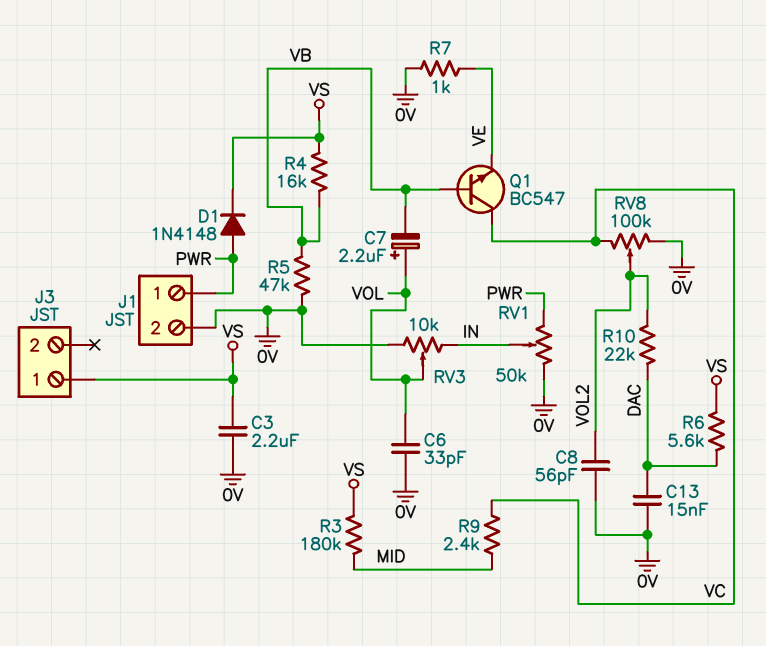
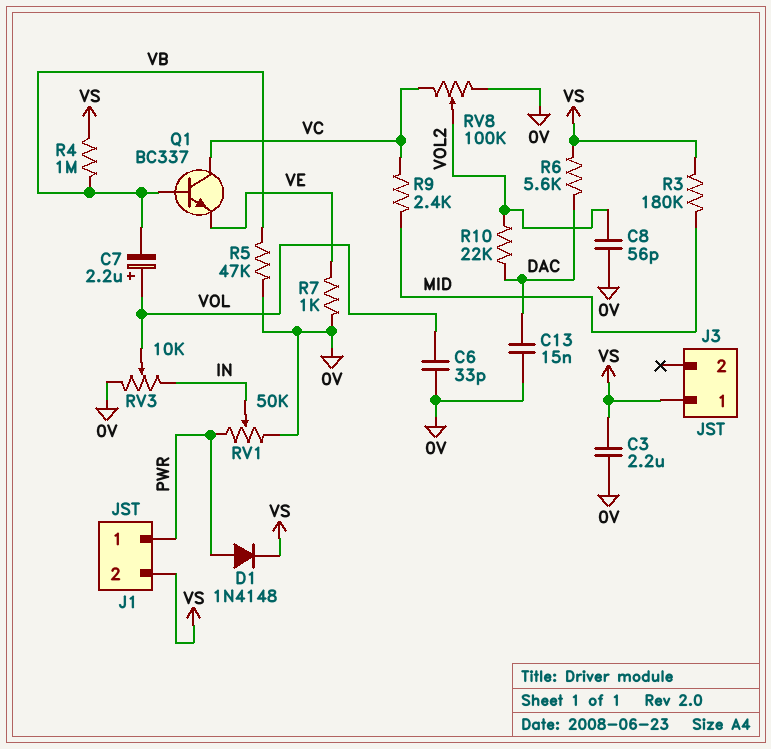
J1 pin 2: 0V -> VS
Q1: NPN BC547 (B VB, C VC, E VE) -> NPN BC337 (B VB, C VC, E VE)
R4: 16k (VB, VS) -> 1M (VB, VS)

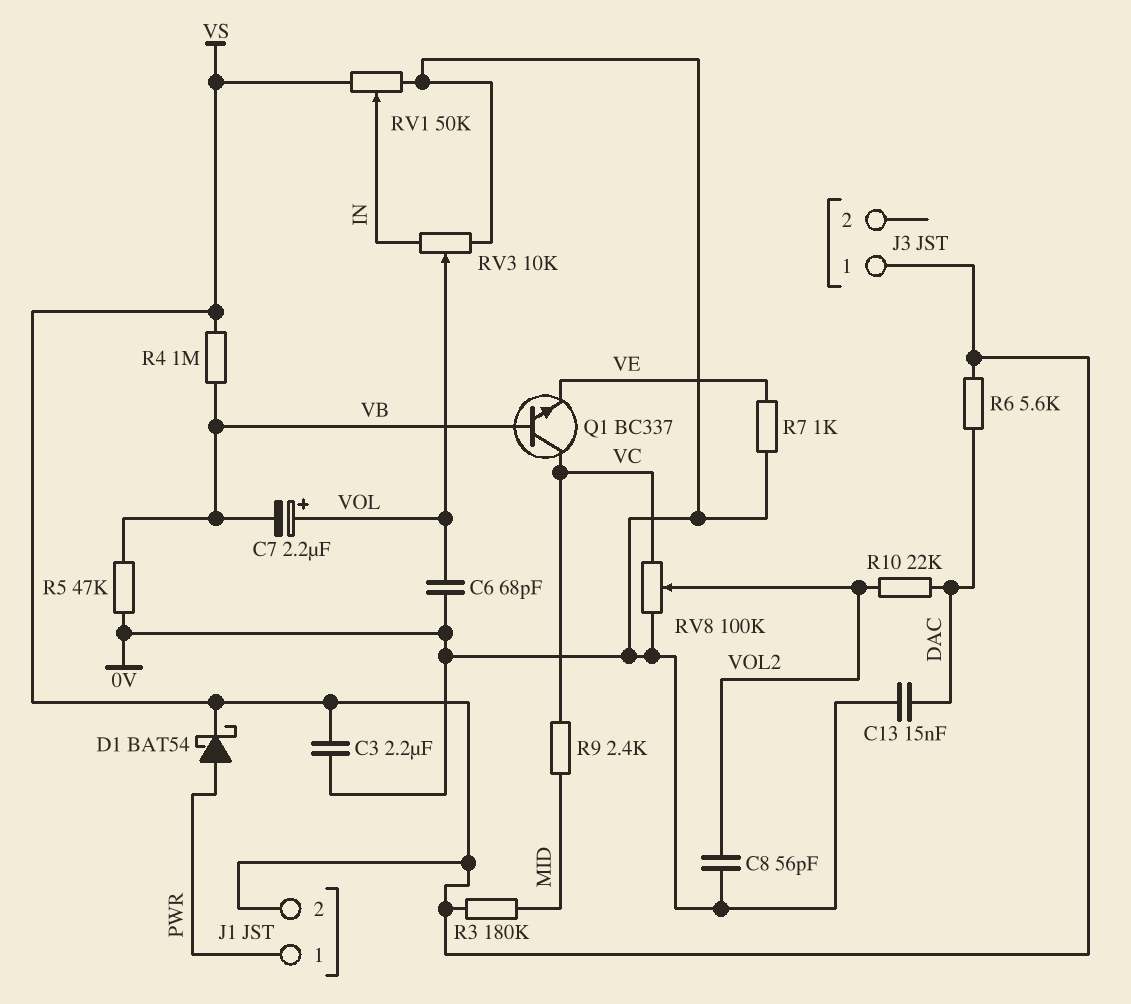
C6: 33pF (0V, VOL) -> 68pF (0V, VOL)
D1: diode 1N4148 (A PWR, K VS) -> schottky BAT54 (A PWR, K VS)
RV1: 50k (0V, PWR, wiper IN) -> 50k (0V, VS, wiper IN)

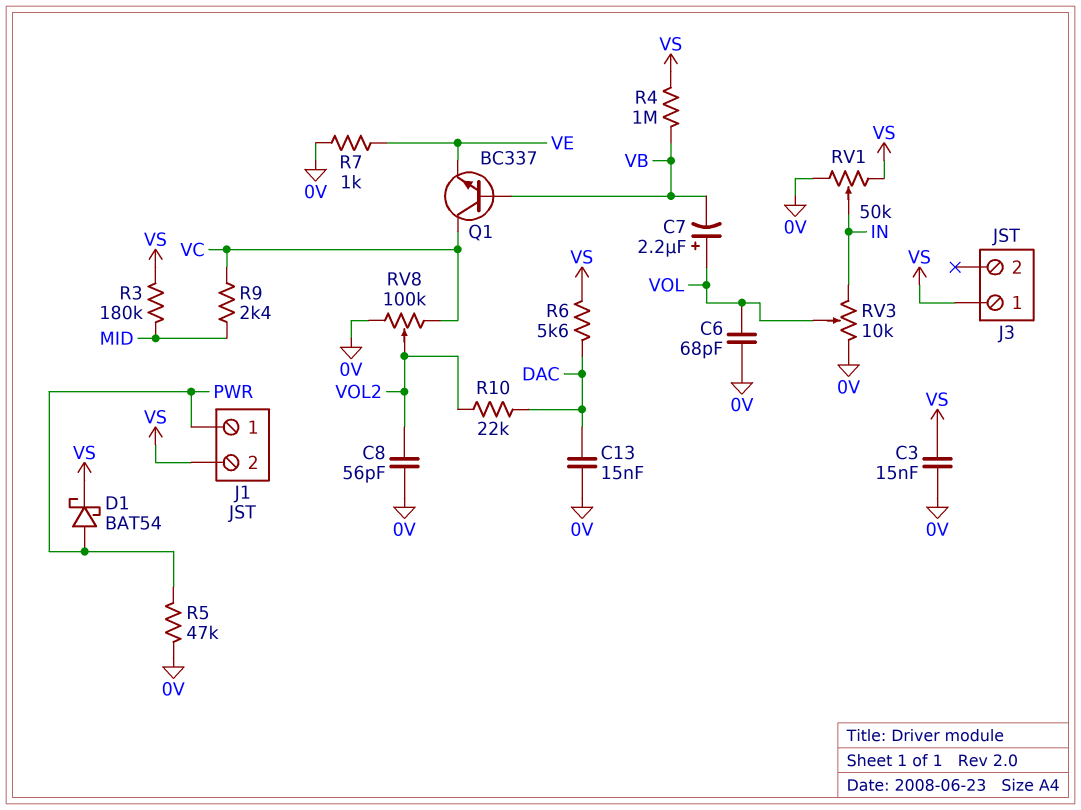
C3: 2.2uF (0V, VS) -> 15nF (0V, VS)
R5: 47k (0V, VB) -> 47k (0V, PWR)

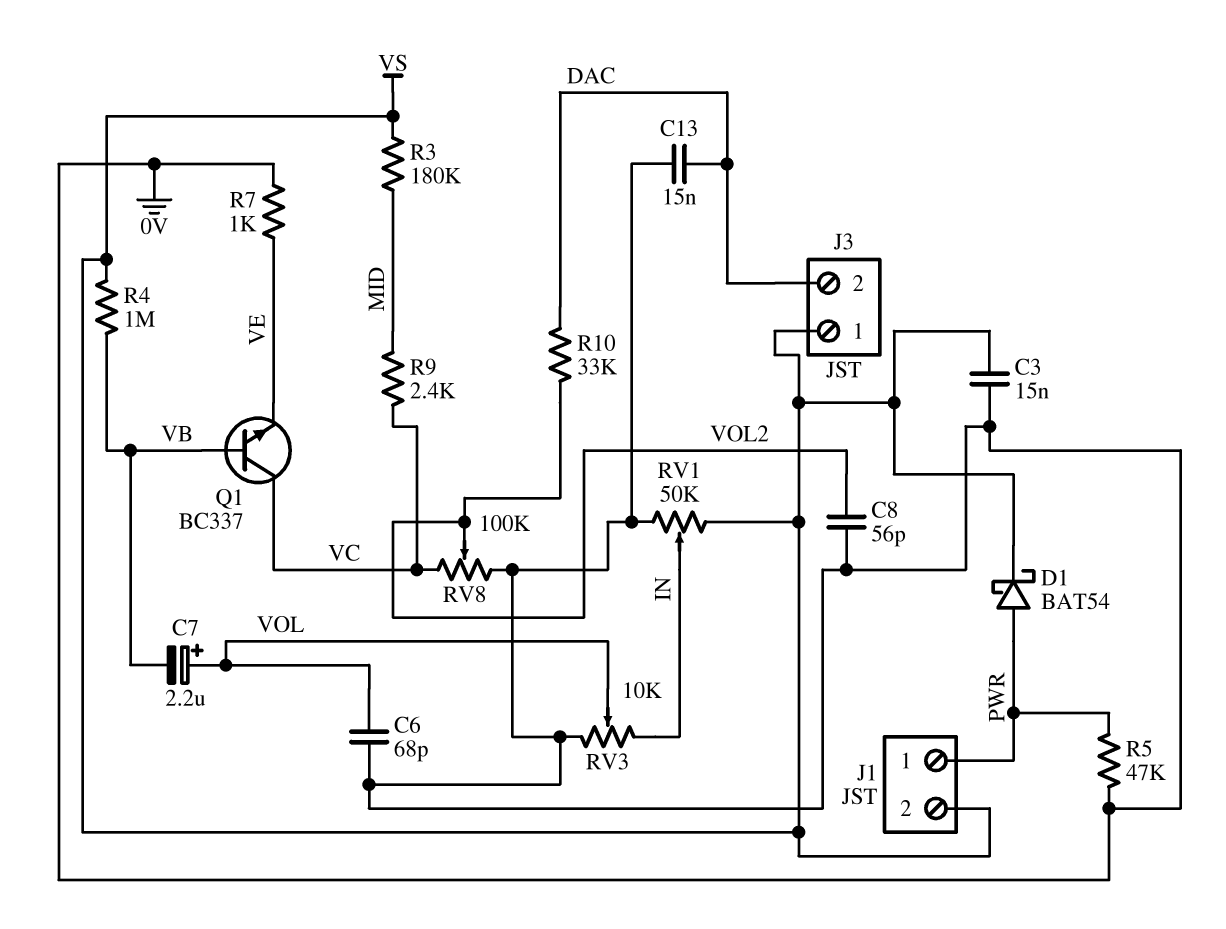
J3 pin 2: none -> DAC
R6: 5.6k (DAC, VS) -> none
R10: 22k (DAC, VOL2) -> 33k (DAC, VOL2)

